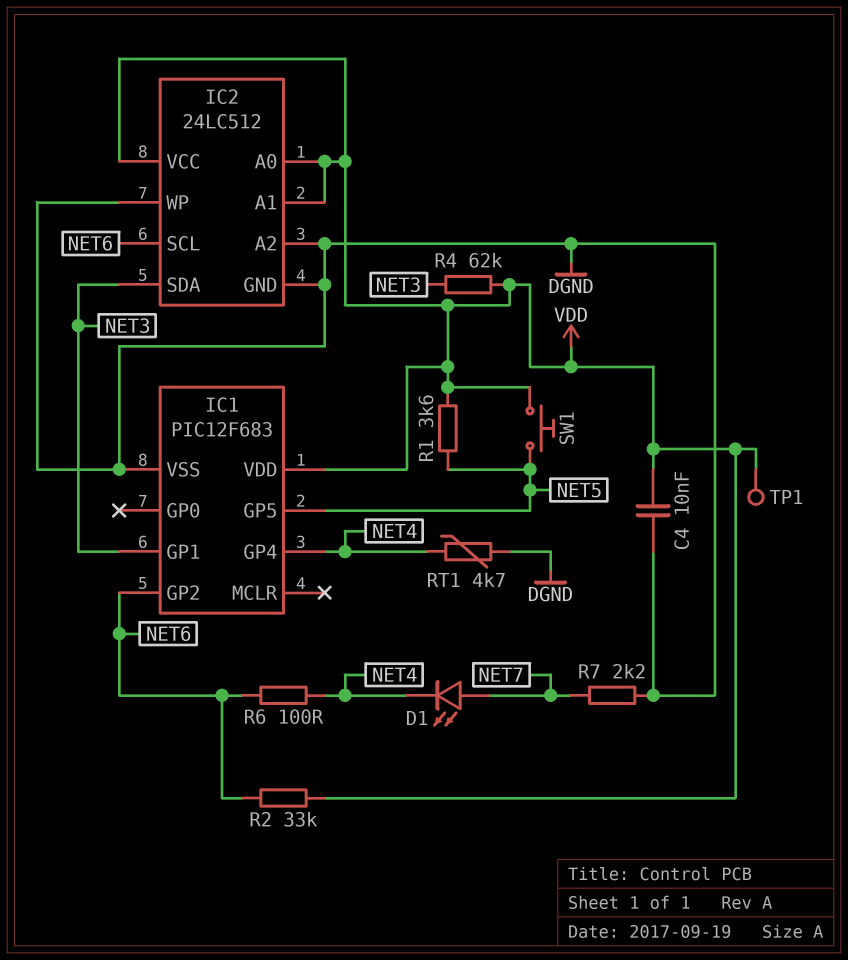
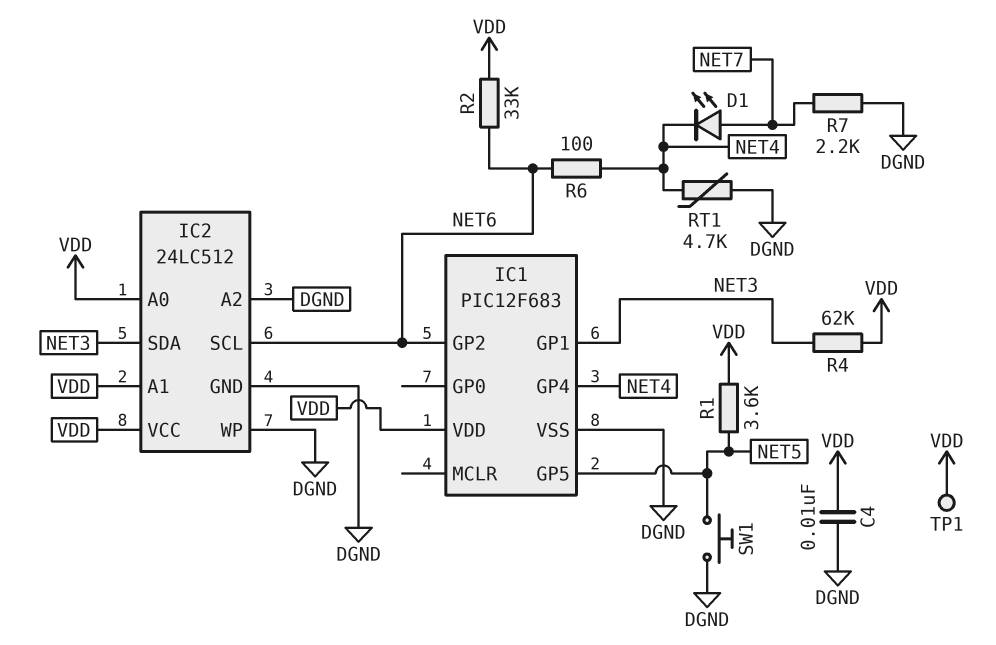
SW1: button (NET5, VDD) -> button (DGND, NET5)

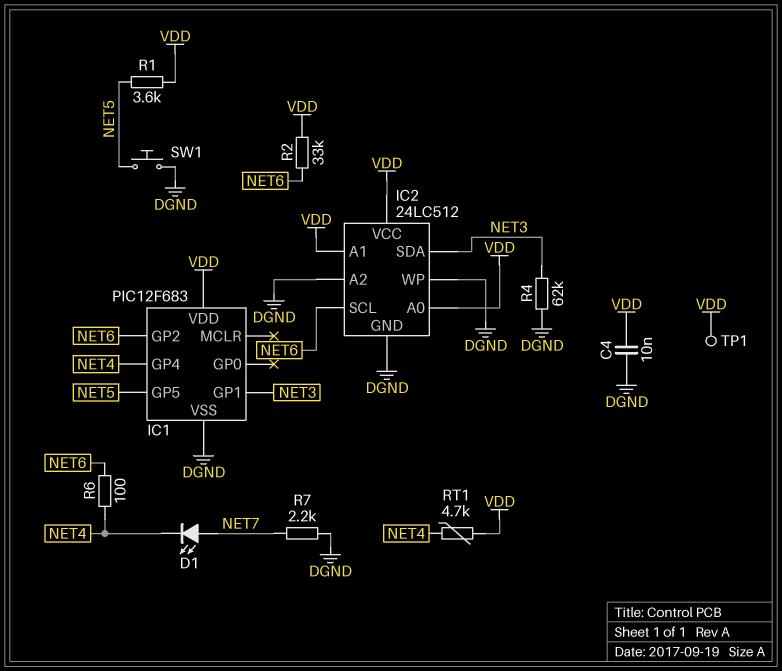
R4: 62k (NET3, VDD) -> 62k (DGND, NET3)
RT1: 4.7k (DGND, NET4) -> 4.7k (NET4, VDD)

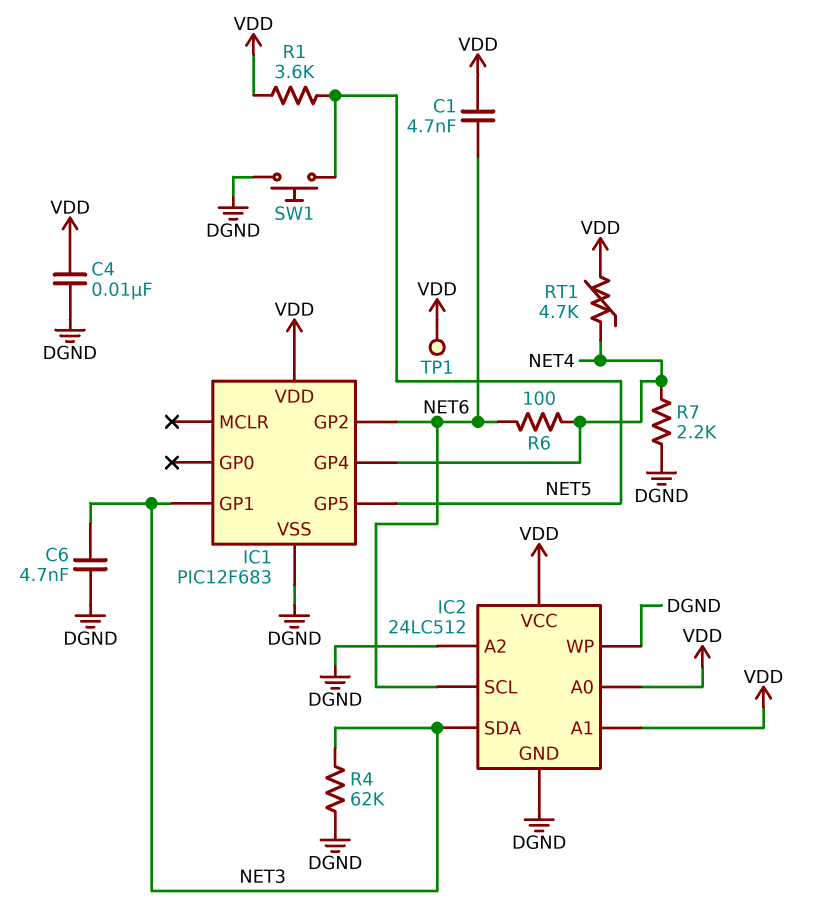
C1: none -> 4.7nF (NET6, VDD)
C6: none -> 4.7nF (DGND, NET3)
D1: LED (A NET7, K NET4) -> none
R2: 33k (NET6, VDD) -> none
R7: 2.2k (DGND, NET7) -> 2.2k (DGND, NET4)

